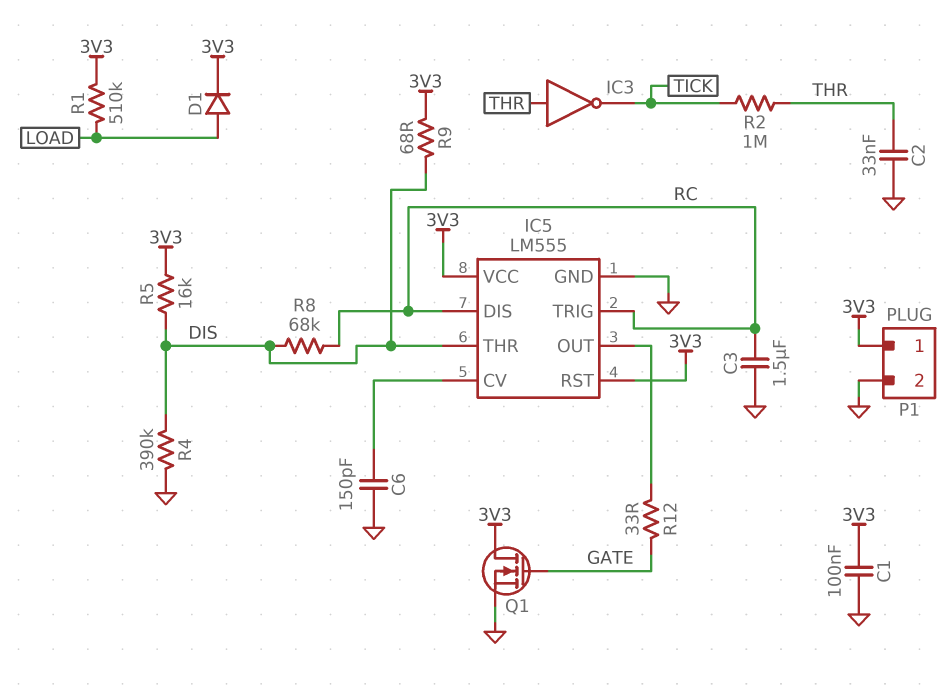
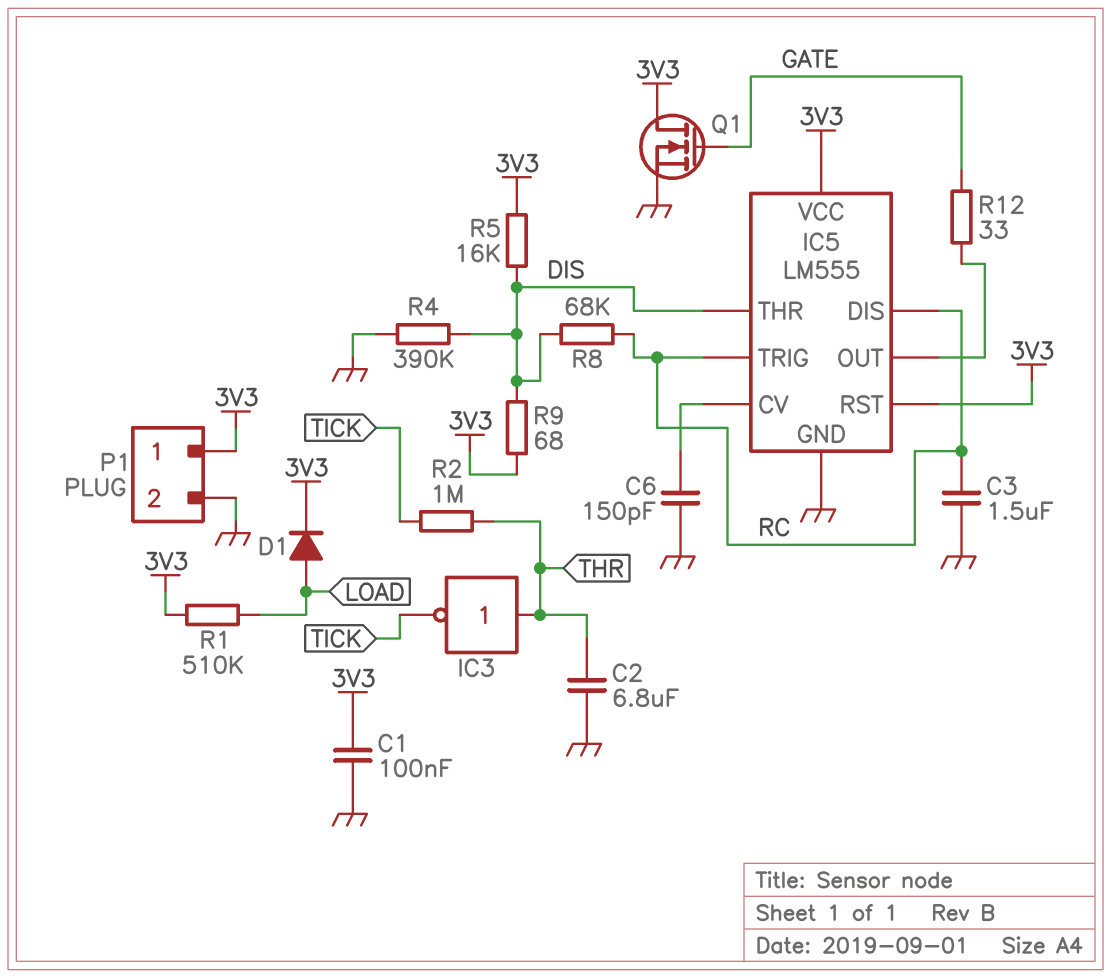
C2: 33nF (GND, THR) -> 6.8uF (GND, THR)

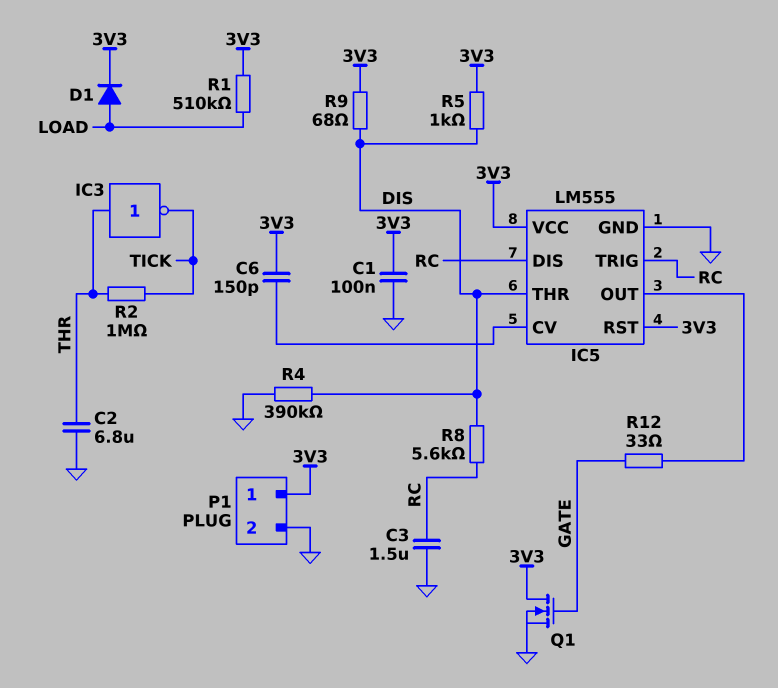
C6: 150pF (GND, IC5/CV) -> 150pF (3V3, IC5/CV)
R5: 16k (3V3, DIS) -> 1k (3V3, DIS)
R8: 68k (DIS, RC) -> 5.6k (DIS, RC)

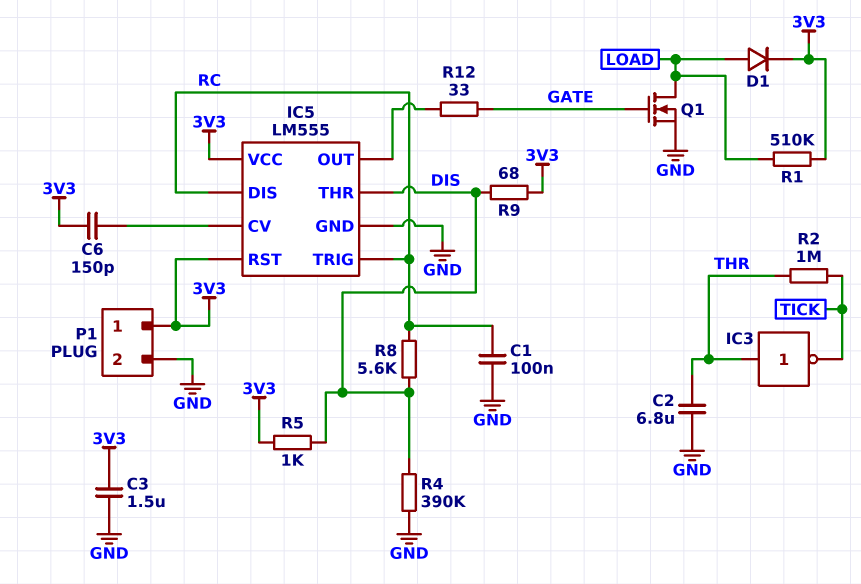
C1: 100nF (3V3, GND) -> 100nF (GND, RC)
C3: 1.5uF (GND, RC) -> 1.5uF (3V3, GND)
Q1: NMOS (G GATE, D 3V3, S GND) -> NMOS (G GATE, D LOAD, S GND)

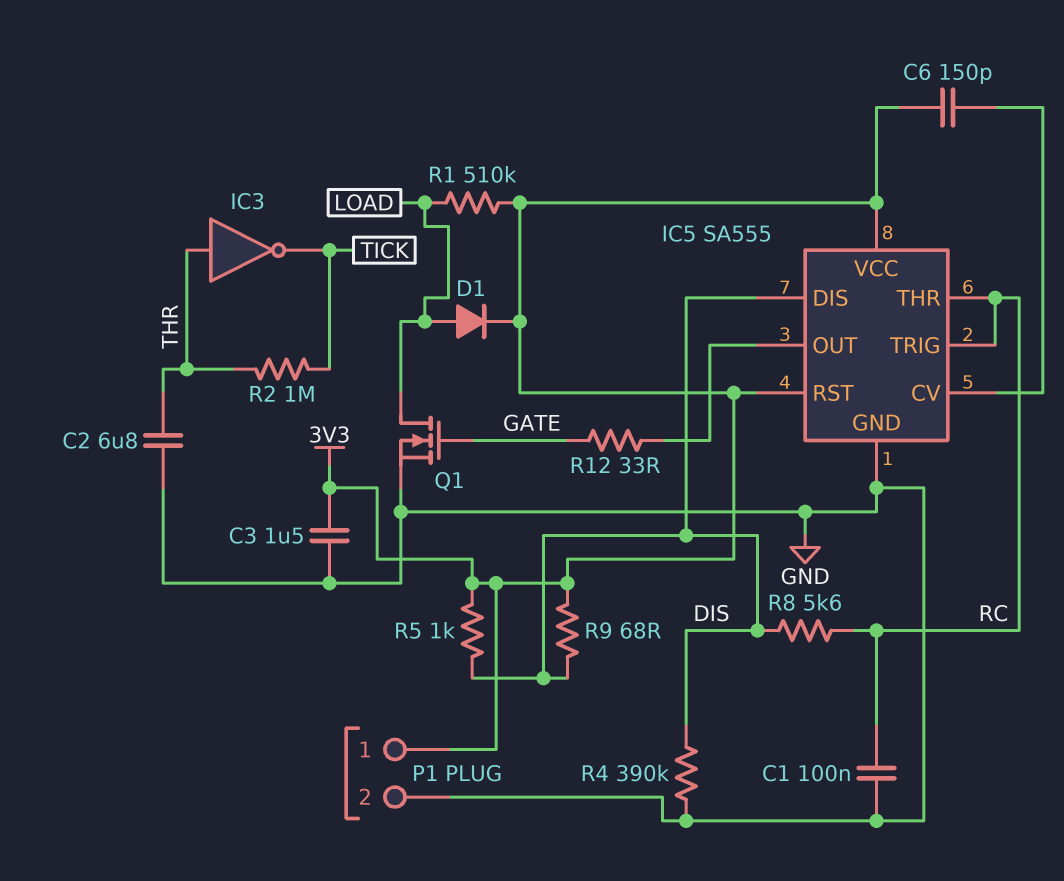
IC5: LM555 -> SA555
IC5 pin DIS: RC -> DIS
IC5 pin THR: DIS -> RC

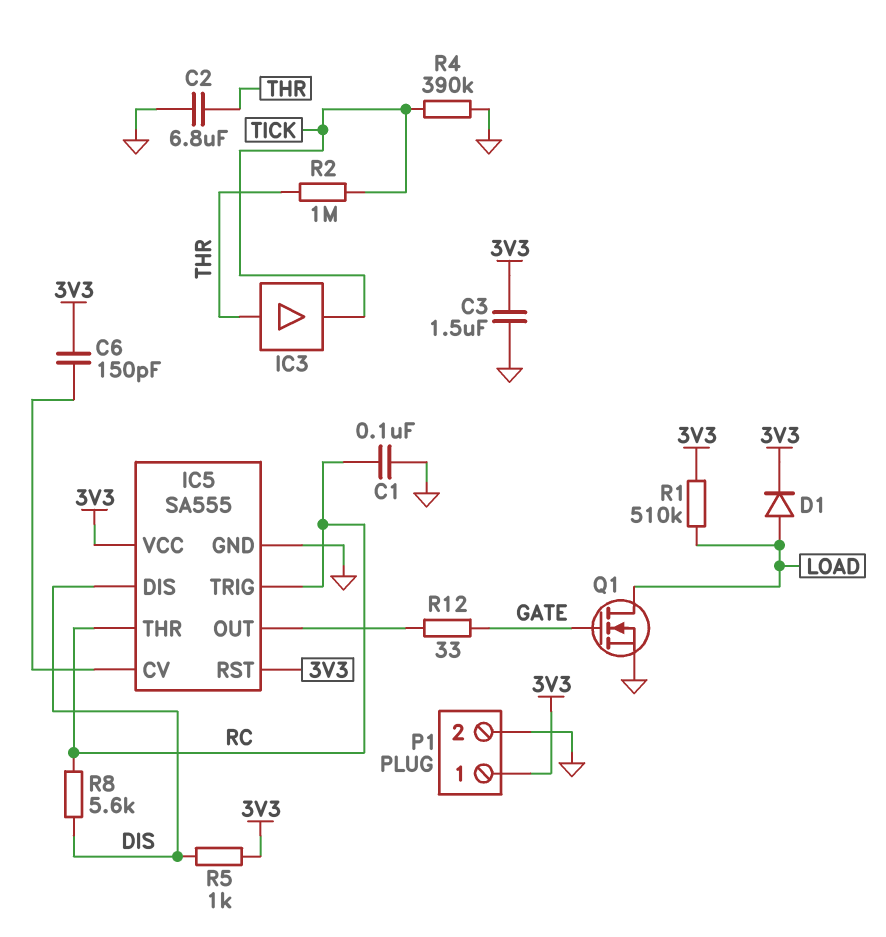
IC3: NOT (in THR, out TICK) -> buffer (in THR, out TICK)
R4: 390k (DIS, GND) -> 390k (GND, TICK)
R9: 68 (3V3, DIS) -> none

